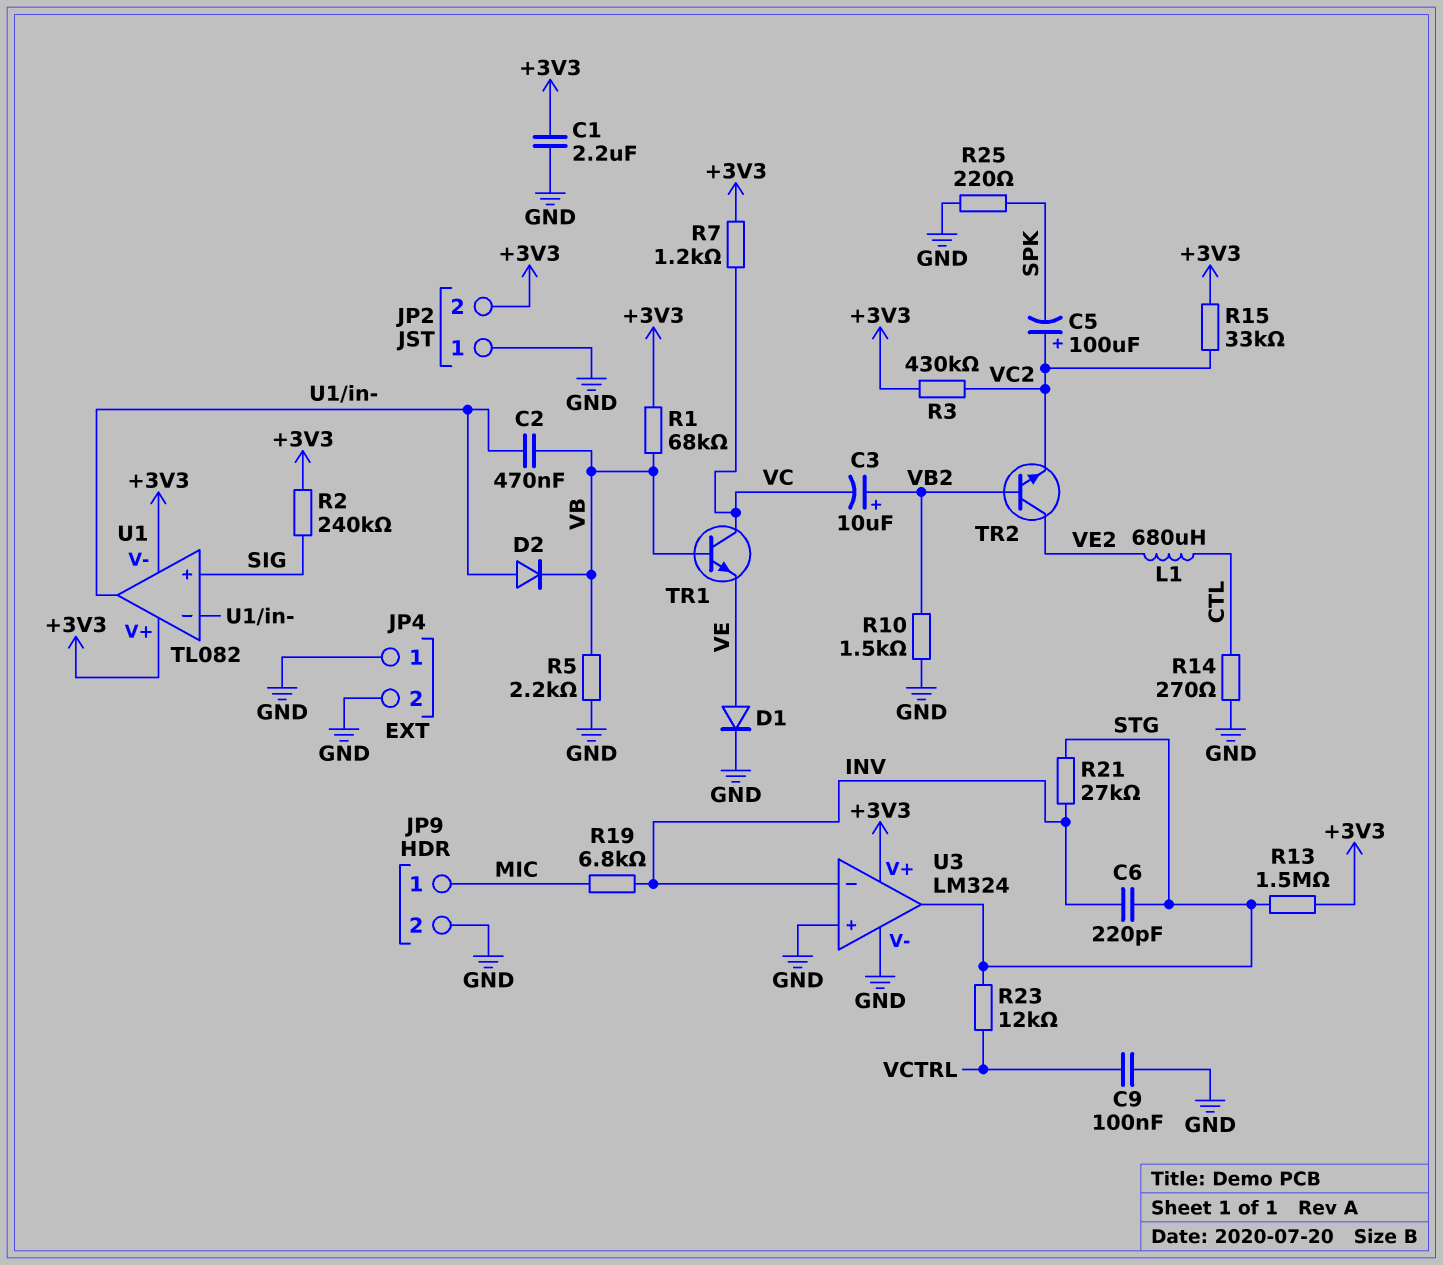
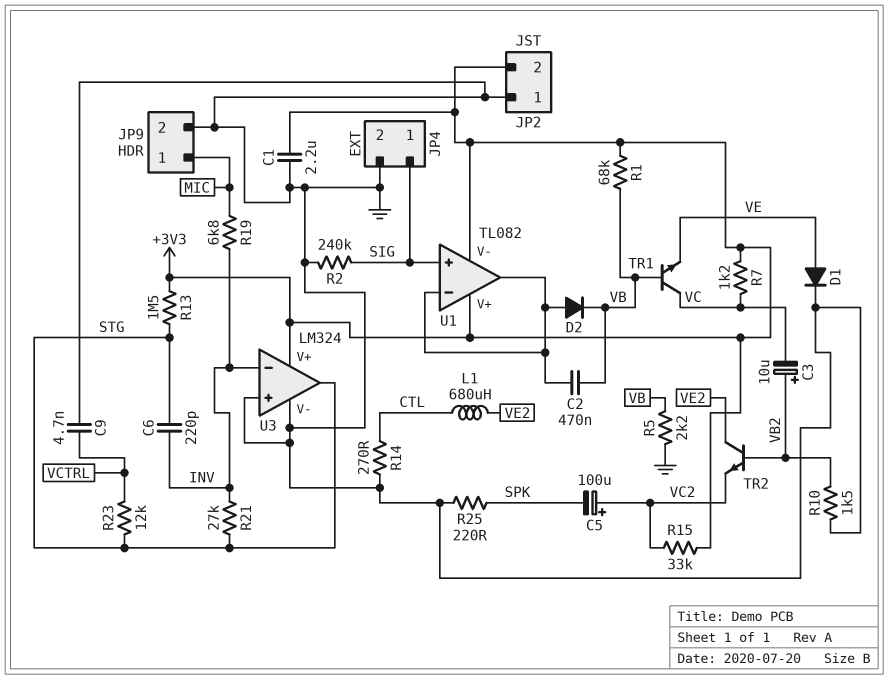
C9: 100nF (GND, VCTRL) -> 4.7nF (GND, VCTRL)
JP4 pin 1: GND -> SIG
R2: 240k (+3V3, SIG) -> 240k (GND, SIG)
R3: 430k (+3V3, VC2) -> none

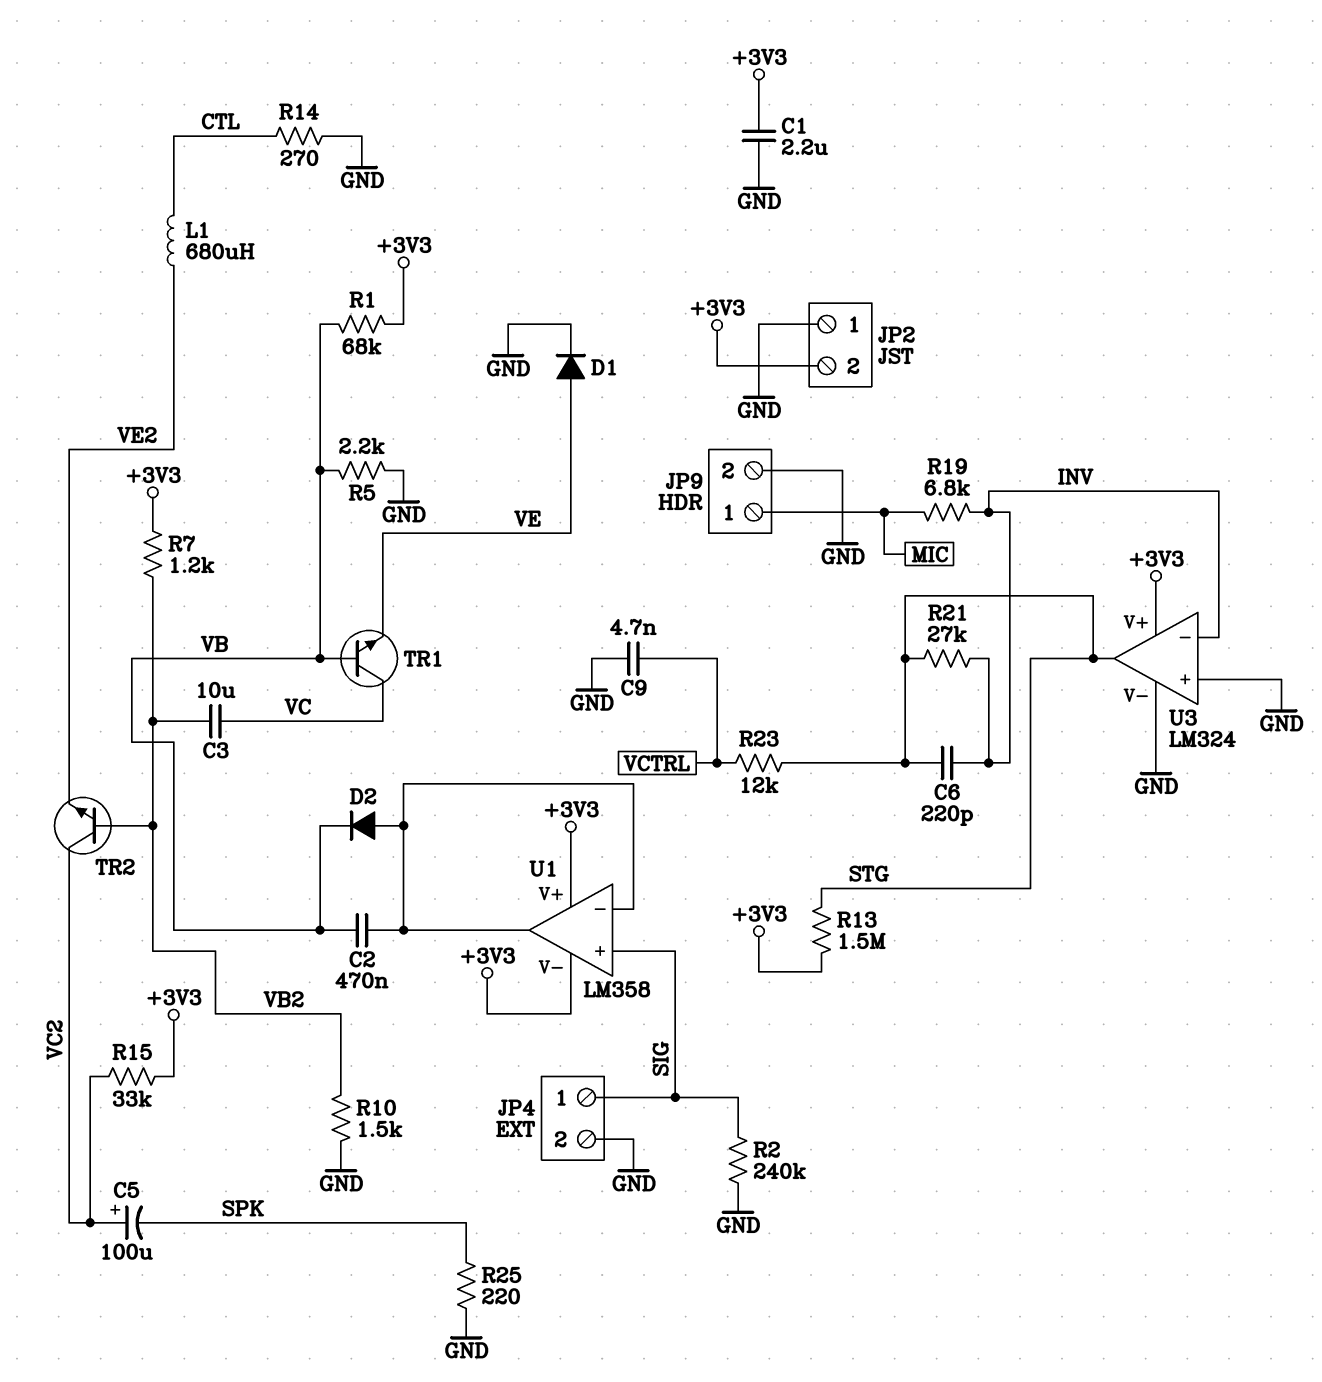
C3: 10uF (plus VB2, minus VC) -> 10uF (VB2, VC)
R7: 1.2k (+3V3, VC) -> 1.2k (+3V3, VB2)
TR2: NPN (B VB2, C VE2, E VC2) -> NPN (B VB2, C VC2, E VE2)
U1: TL082 -> LM358

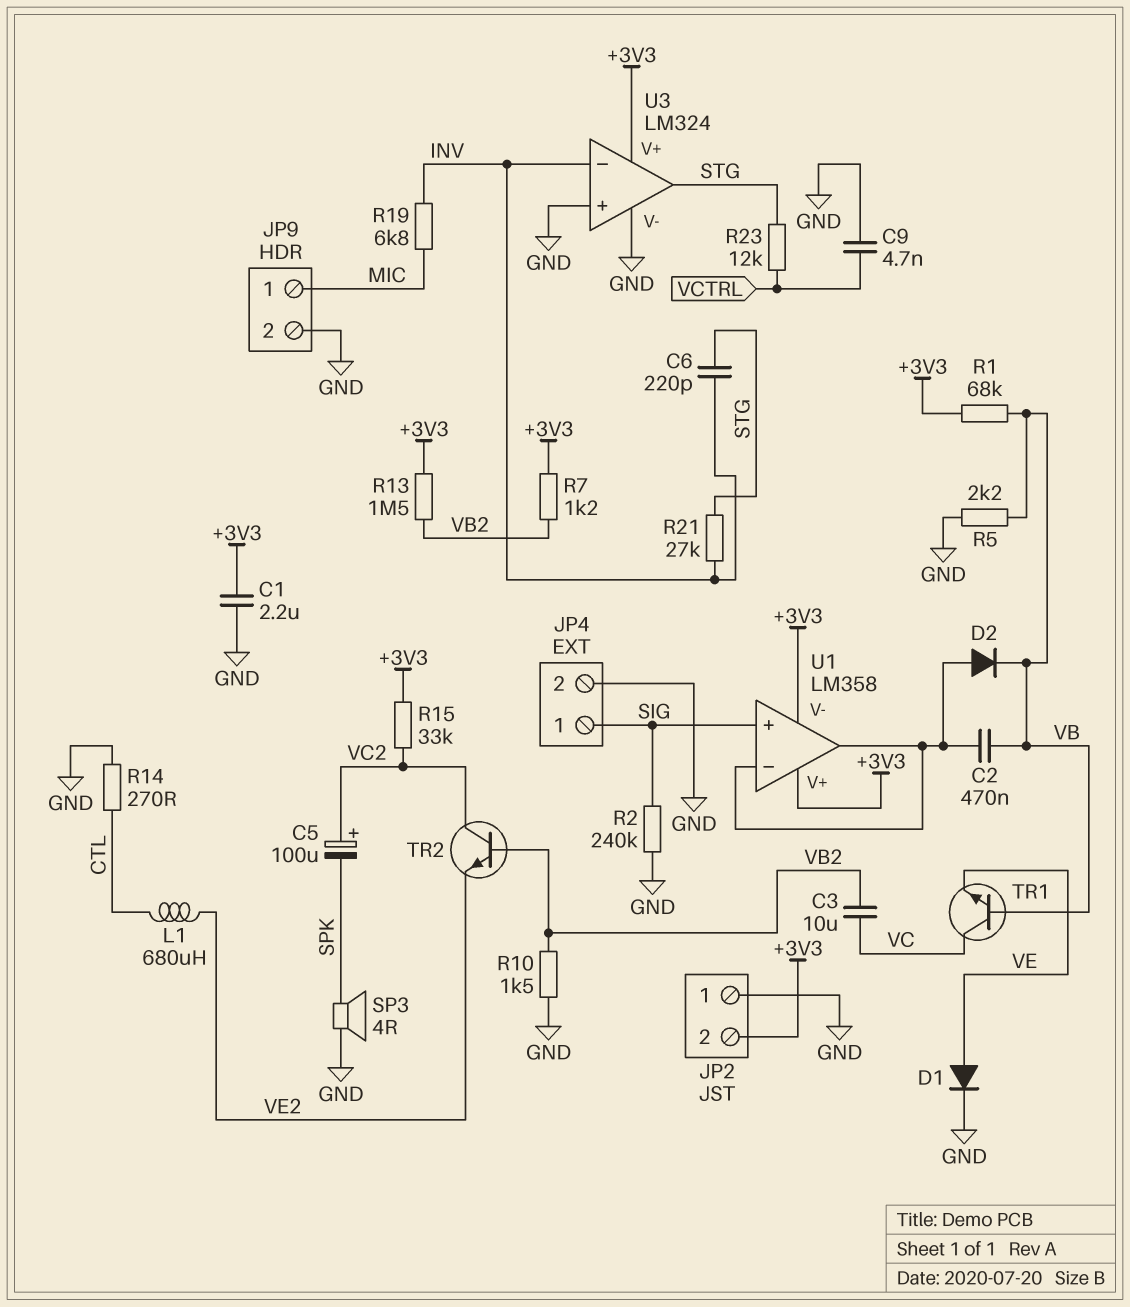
R13: 1.5M (+3V3, STG) -> 1.5M (+3V3, VB2)
R25: 220 (GND, SPK) -> none
SP3: none -> speaker 4R (GND, SPK)

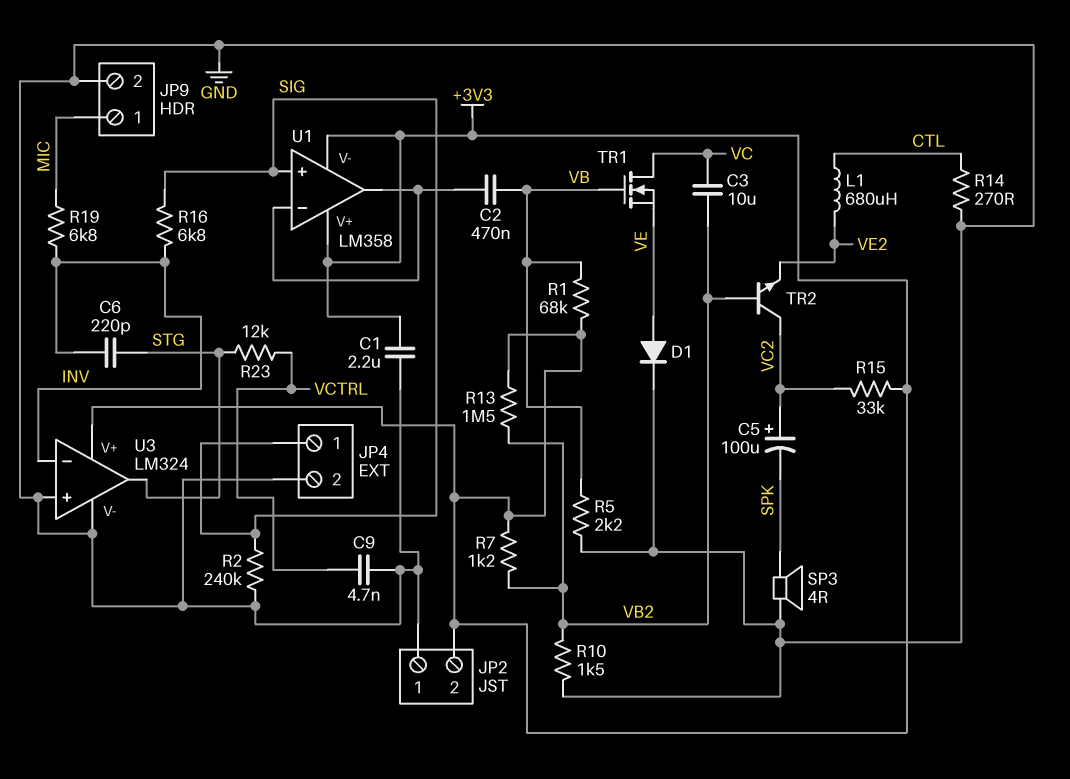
D2: diode (A U1/in-, K VB) -> none
R16: none -> 6.8k (INV, SIG)
R21: 27k (INV, STG) -> none
TR1: NPN (B VB, C VC, E VE) -> NMOS (G VB, D VC, S VE)

